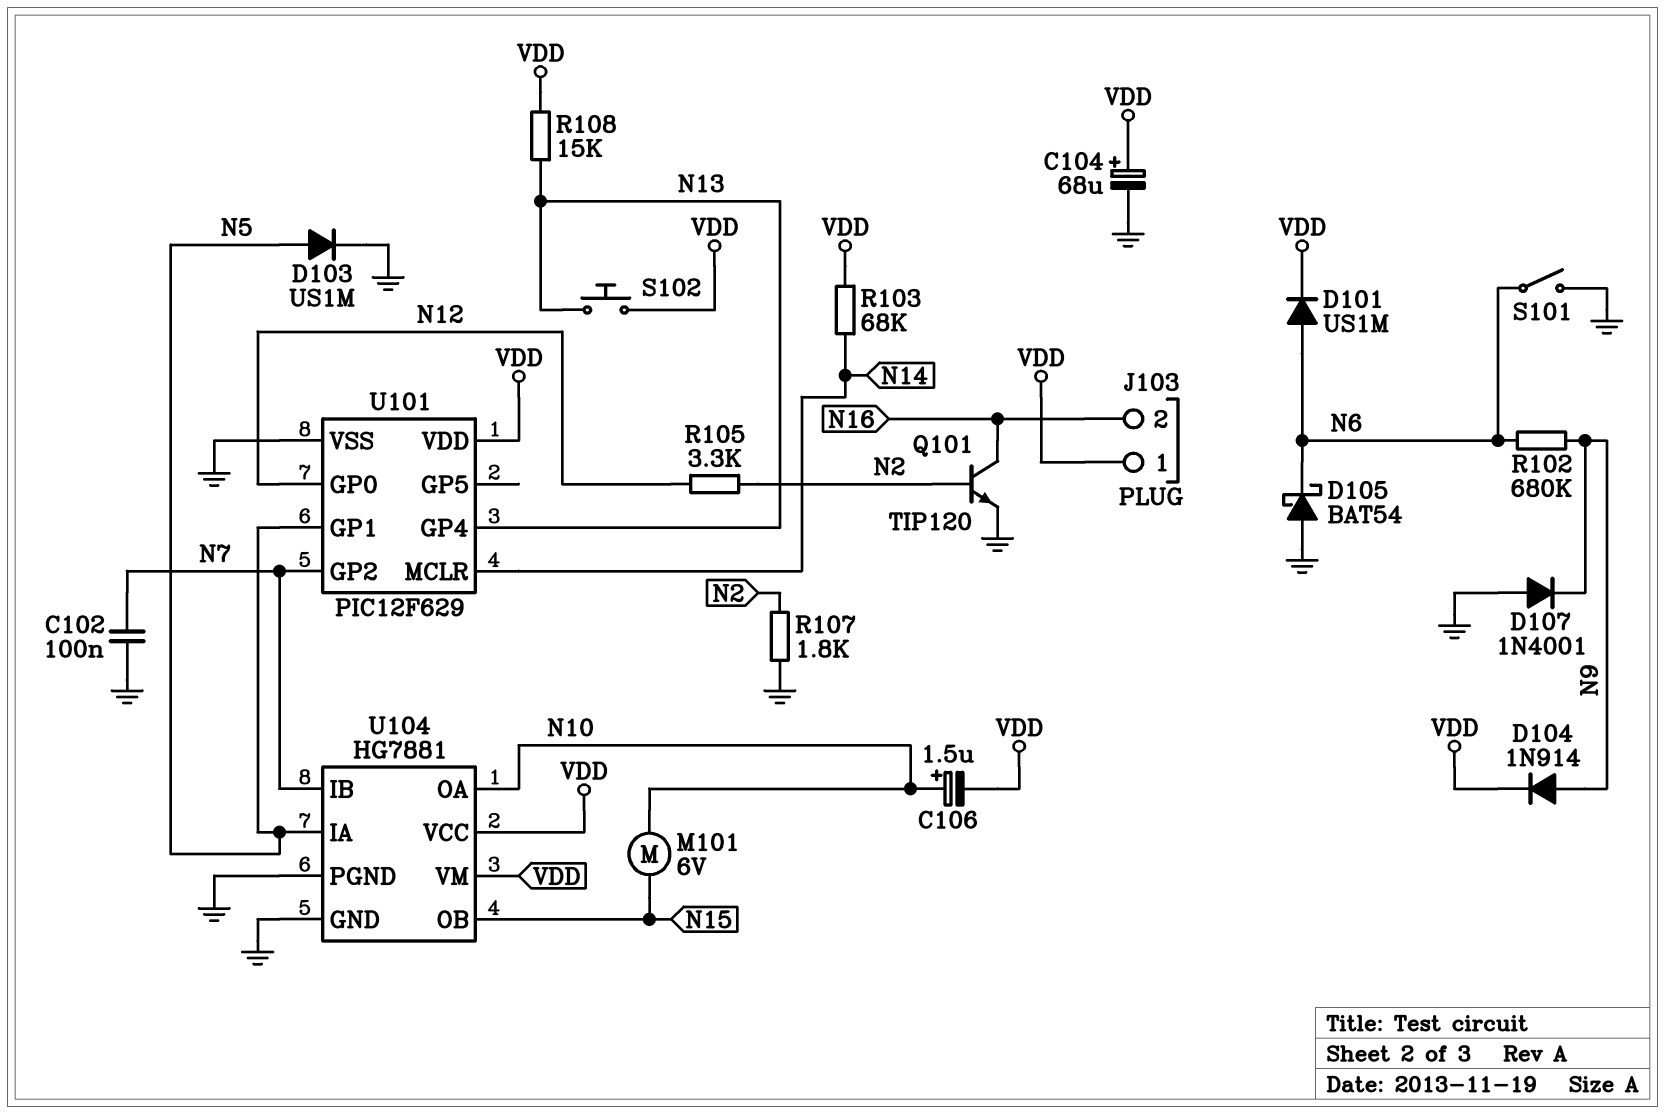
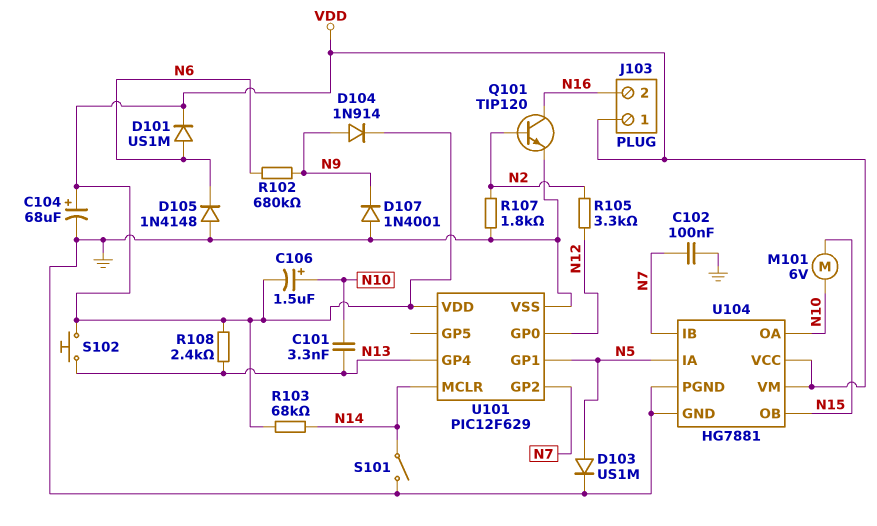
C101: none -> 3.3nF (N10, N13)
D105: schottky BAT54 (A GND, K N6) -> diode 1N4148 (A GND, K N6)
R108: 15k (N13, VDD) -> 2.4k (N13, VDD)
S101: switch (GND, N6) -> switch (GND, N14)

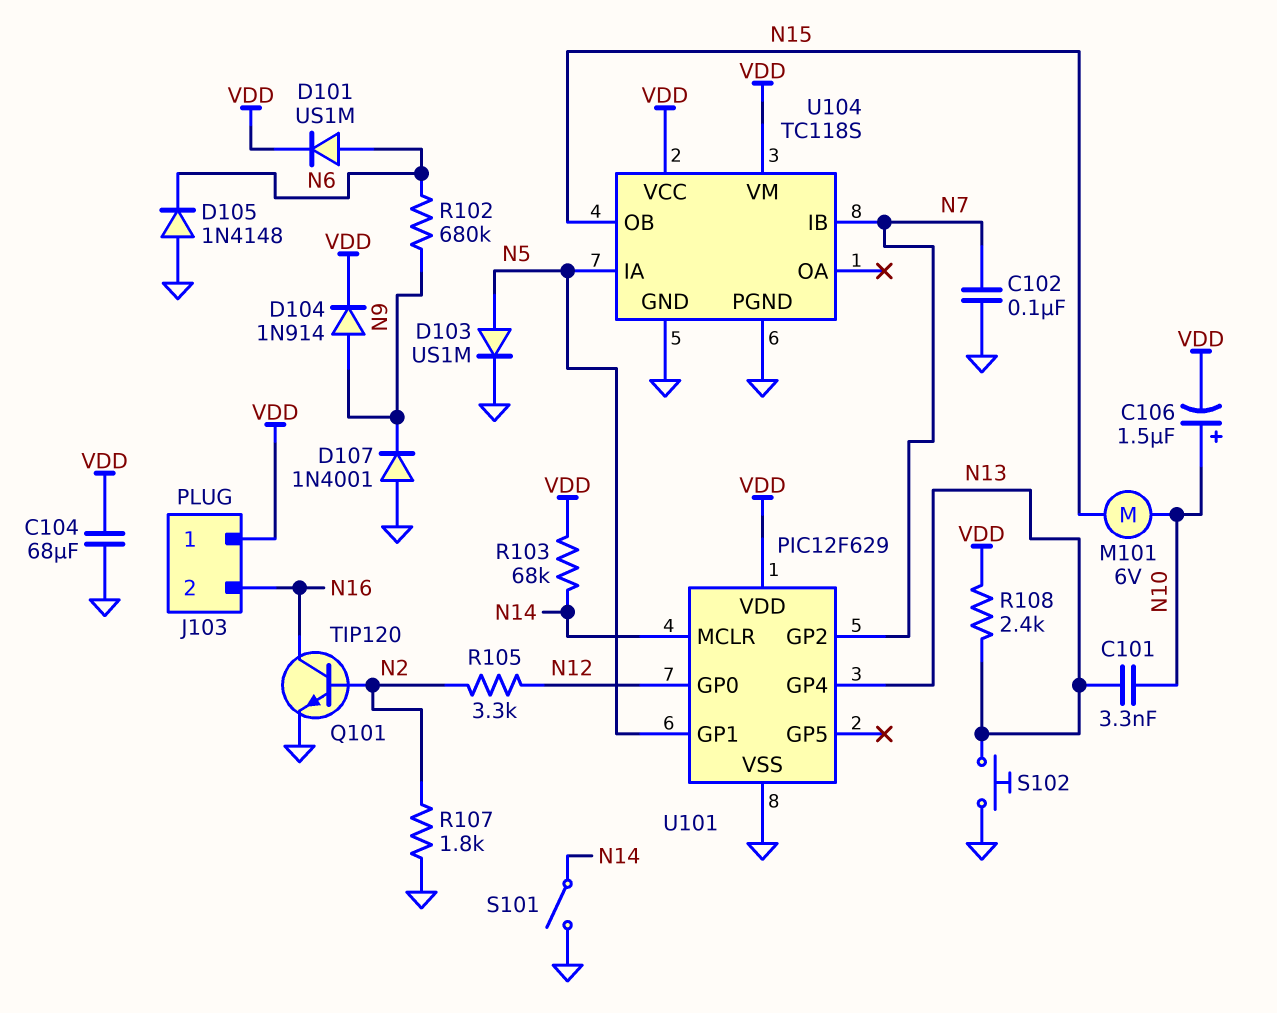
C104: 68uF (plus VDD, minus GND) -> 68uF (GND, VDD)
S102: button (N13, VDD) -> button (GND, N13)
U104: HG7881 -> TC118S
U104 pin OA: N10 -> none

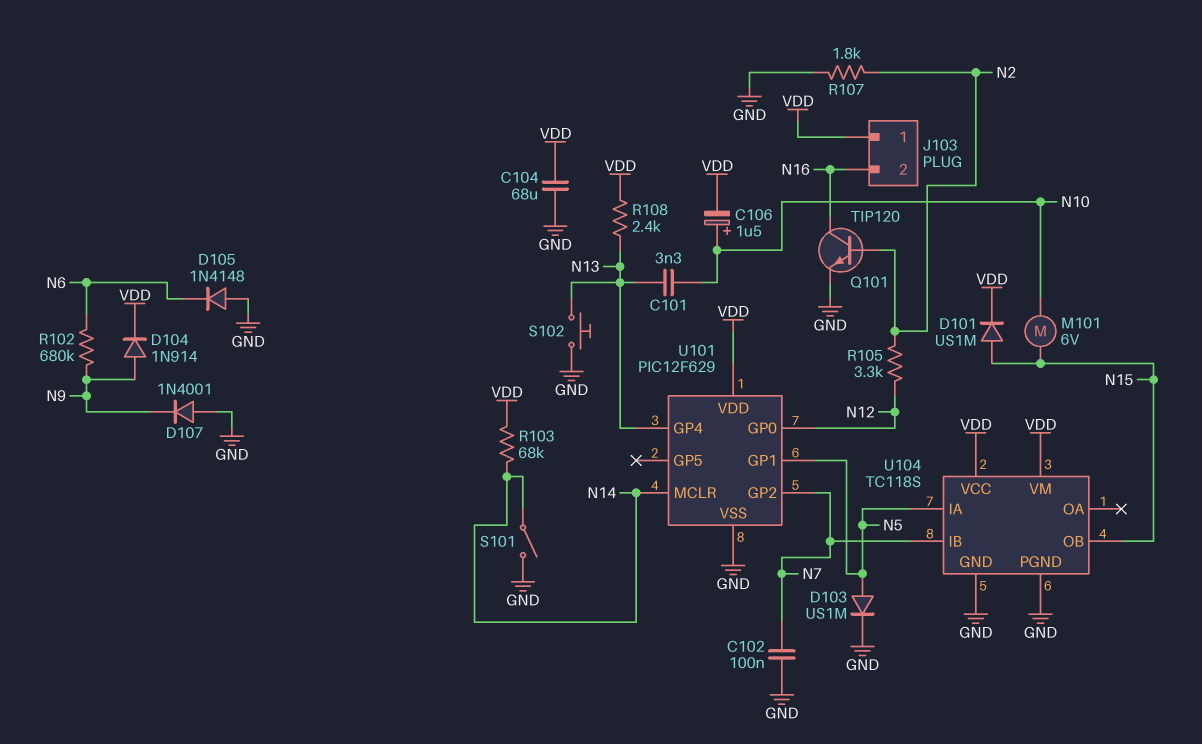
D101: diode US1M (A N6, K VDD) -> diode US1M (A N15, K VDD)

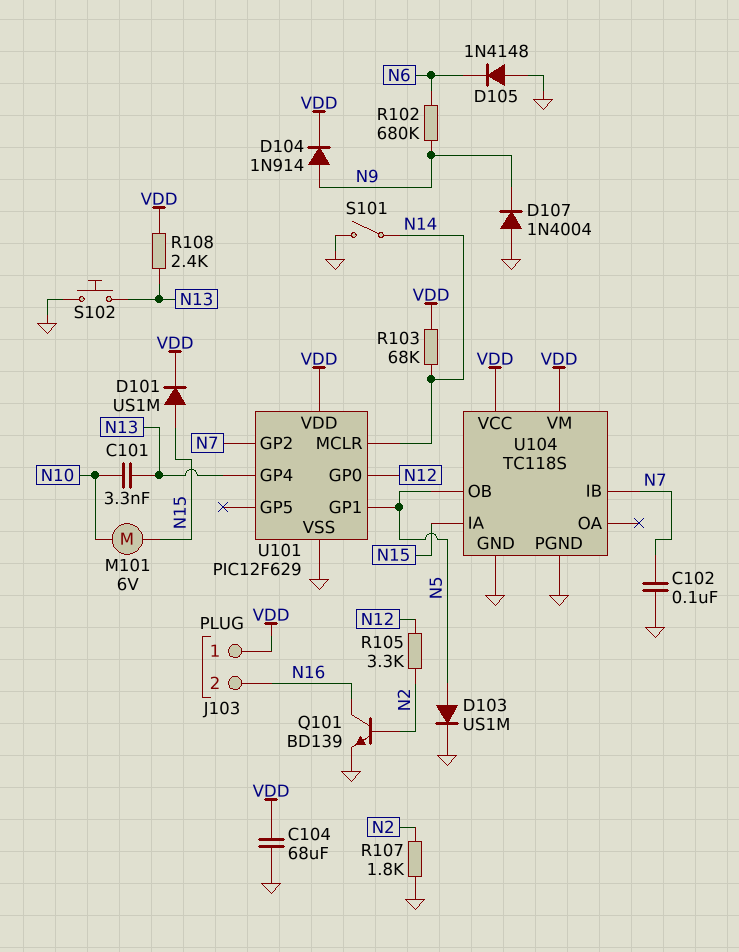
C106: 1.5uF (plus N10, minus VDD) -> none
D107: diode 1N4001 (A GND, K N9) -> diode 1N4004 (A GND, K N9)
Q101: NPN TIP120 (B N2, C N16, E GND) -> NPN BD139 (B N2, C N16, E GND)
U104 pin IA: N5 -> N15
U104 pin OB: N15 -> N5

